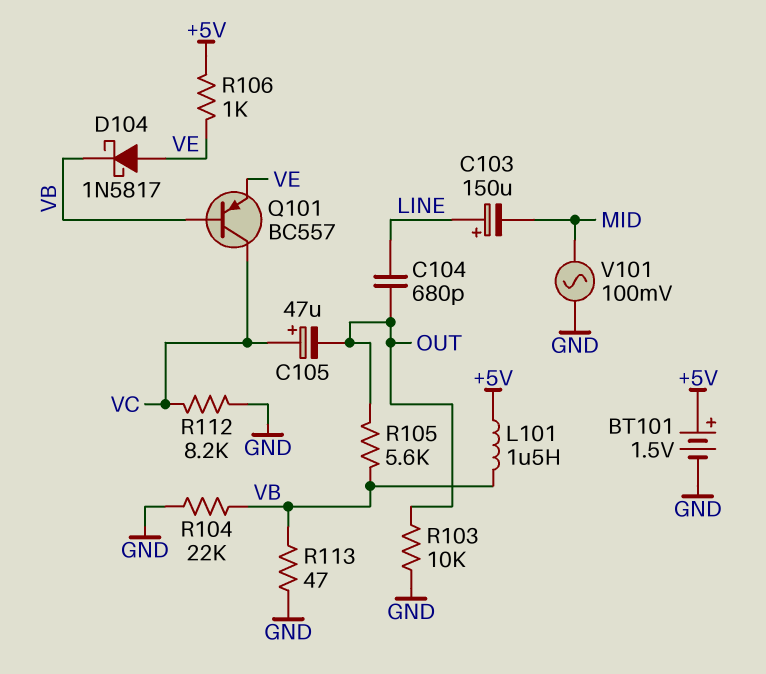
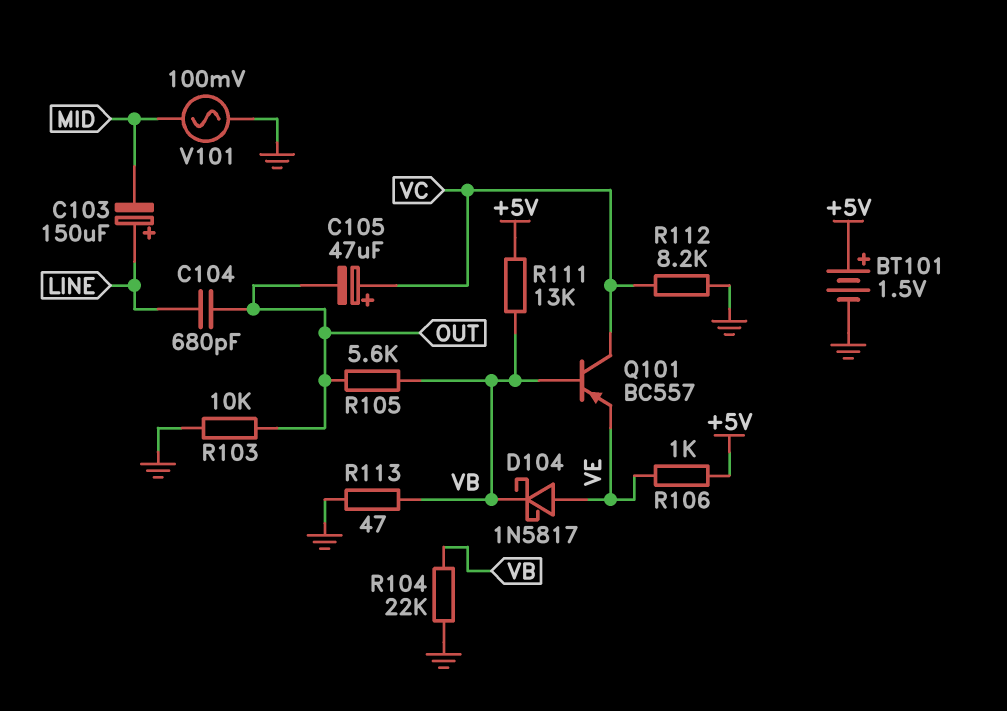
L101: 1.5uH (+5V, VB) -> none
R111: none -> 13k (+5V, VB)

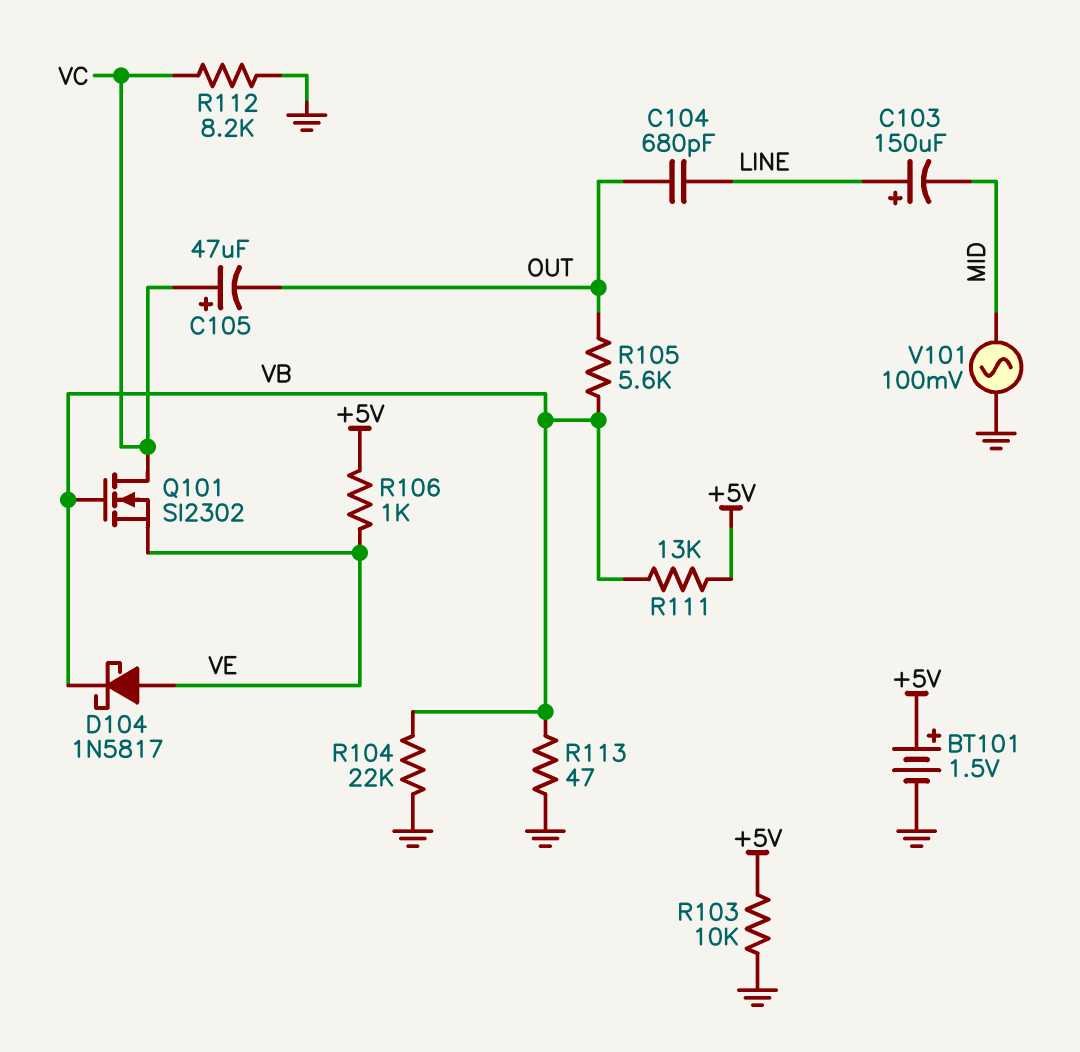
Q101: PNP BC557 (B VB, C VC, E VE) -> NMOS SI2302 (G VB, D VC, S VE)
R103: 10k (GND, OUT) -> 10k (+5V, GND)

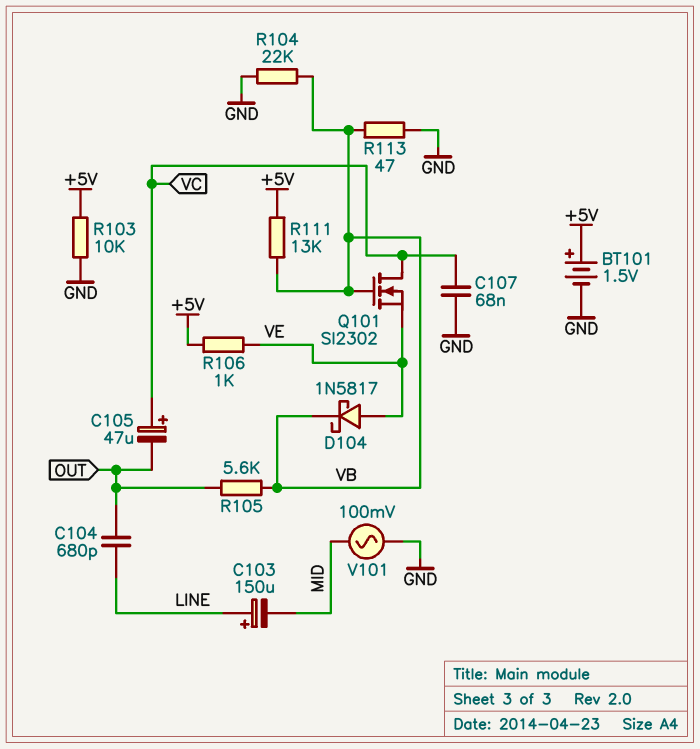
C107: none -> 68nF (GND, VC)
R112: 8.2k (GND, VC) -> none

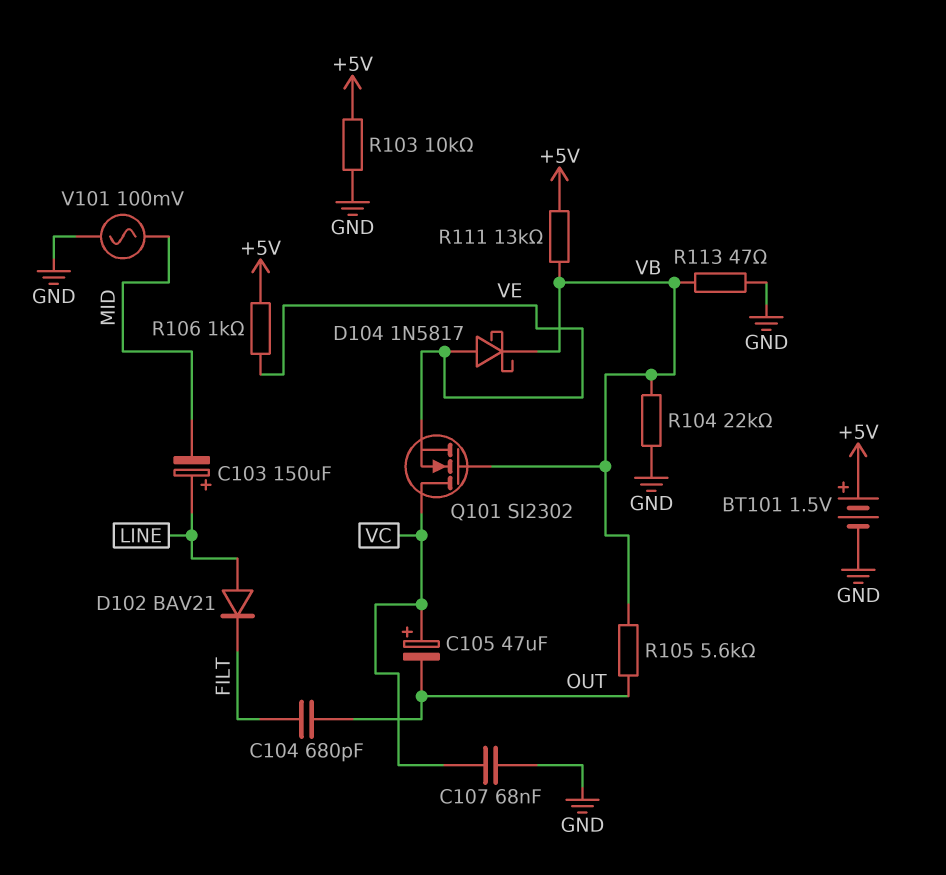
C104: 680pF (LINE, OUT) -> 680pF (FILT, OUT)
D102: none -> diode BAV21 (A LINE, K FILT)

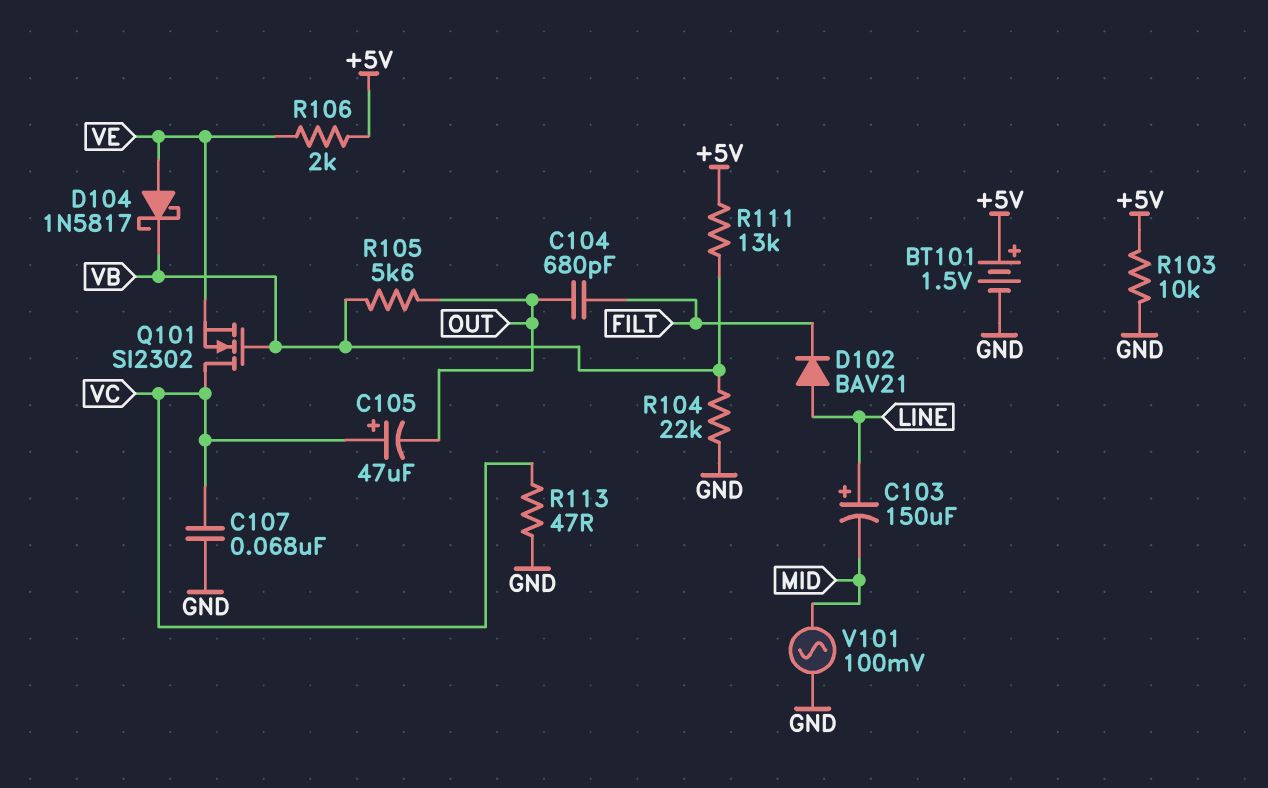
R106: 1k (+5V, VE) -> 2k (+5V, VE)
R113: 47 (GND, VB) -> 47 (GND, VC)

